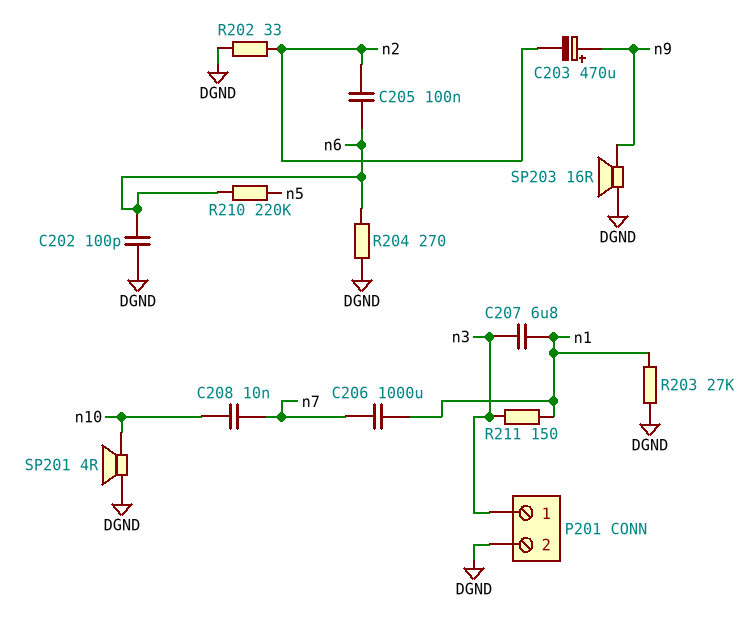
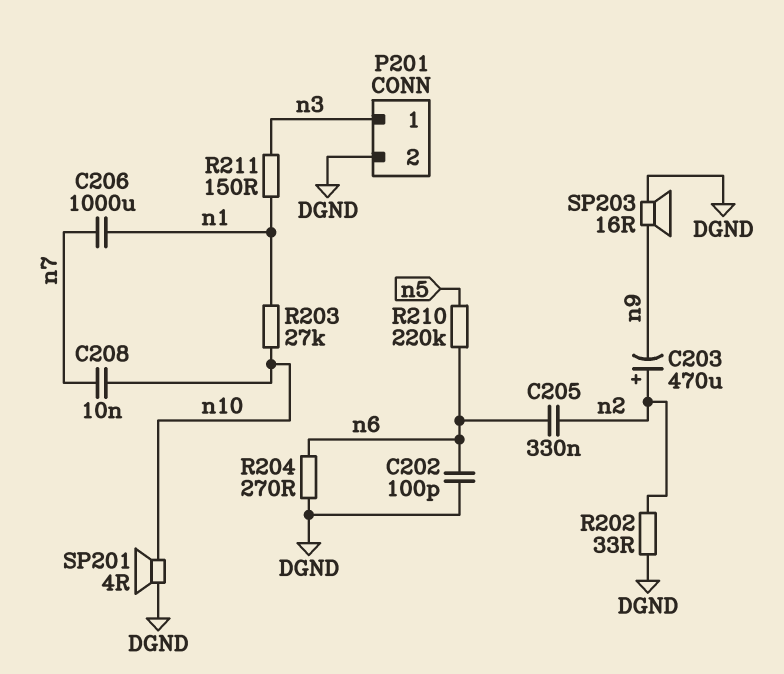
C203: 470uF (plus n9, minus n2) -> 470uF (plus n2, minus n9)
C205: 100nF (n2, n6) -> 330nF (n2, n6)
C207: 6.8uF (n1, n3) -> none
R203: 27k (DGND, n1) -> 27k (n1, n10)

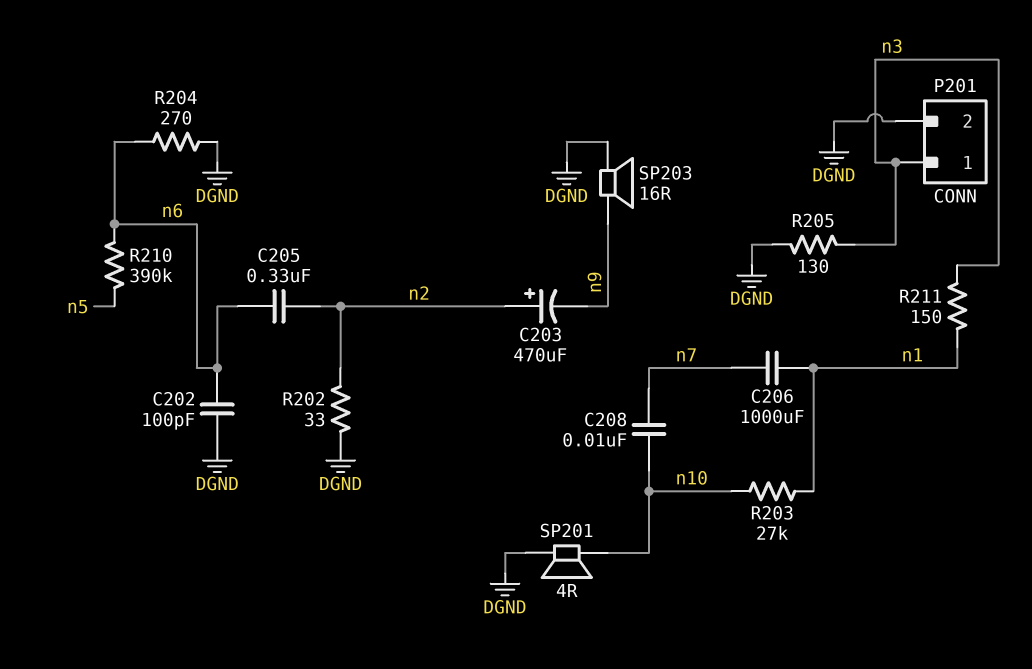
R205: none -> 130 (DGND, n3)
R210: 220k (n5, n6) -> 390k (n5, n6)

